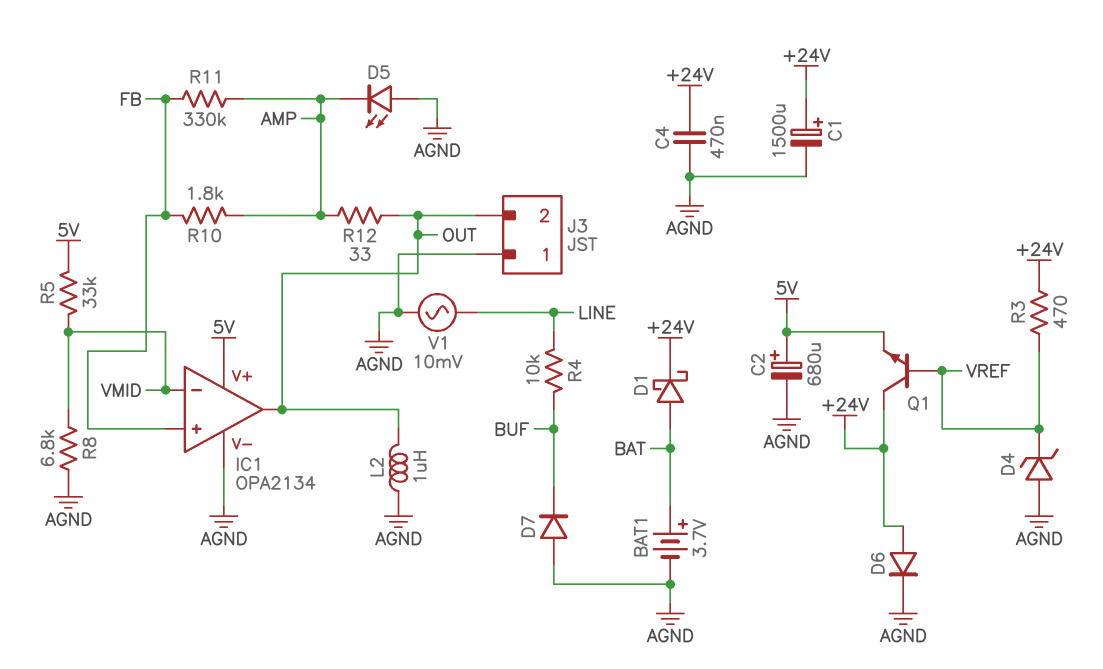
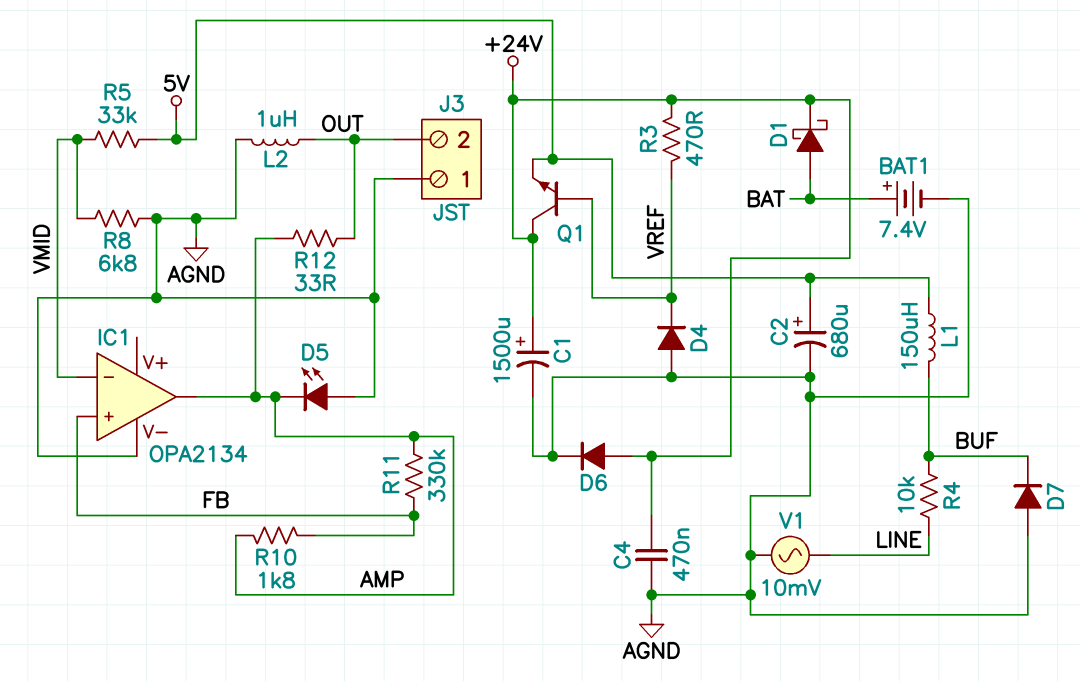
BAT1: 3.7V (plus BAT, minus AGND) -> 7.4V (plus BAT, minus AGND)
D4: zener (A AGND, K VREF) -> diode (A AGND, K VREF)
IC1 pin V+: 5V -> none
IC1 pin out: OUT -> AMP
L1: none -> 150uH (5V, BUF)

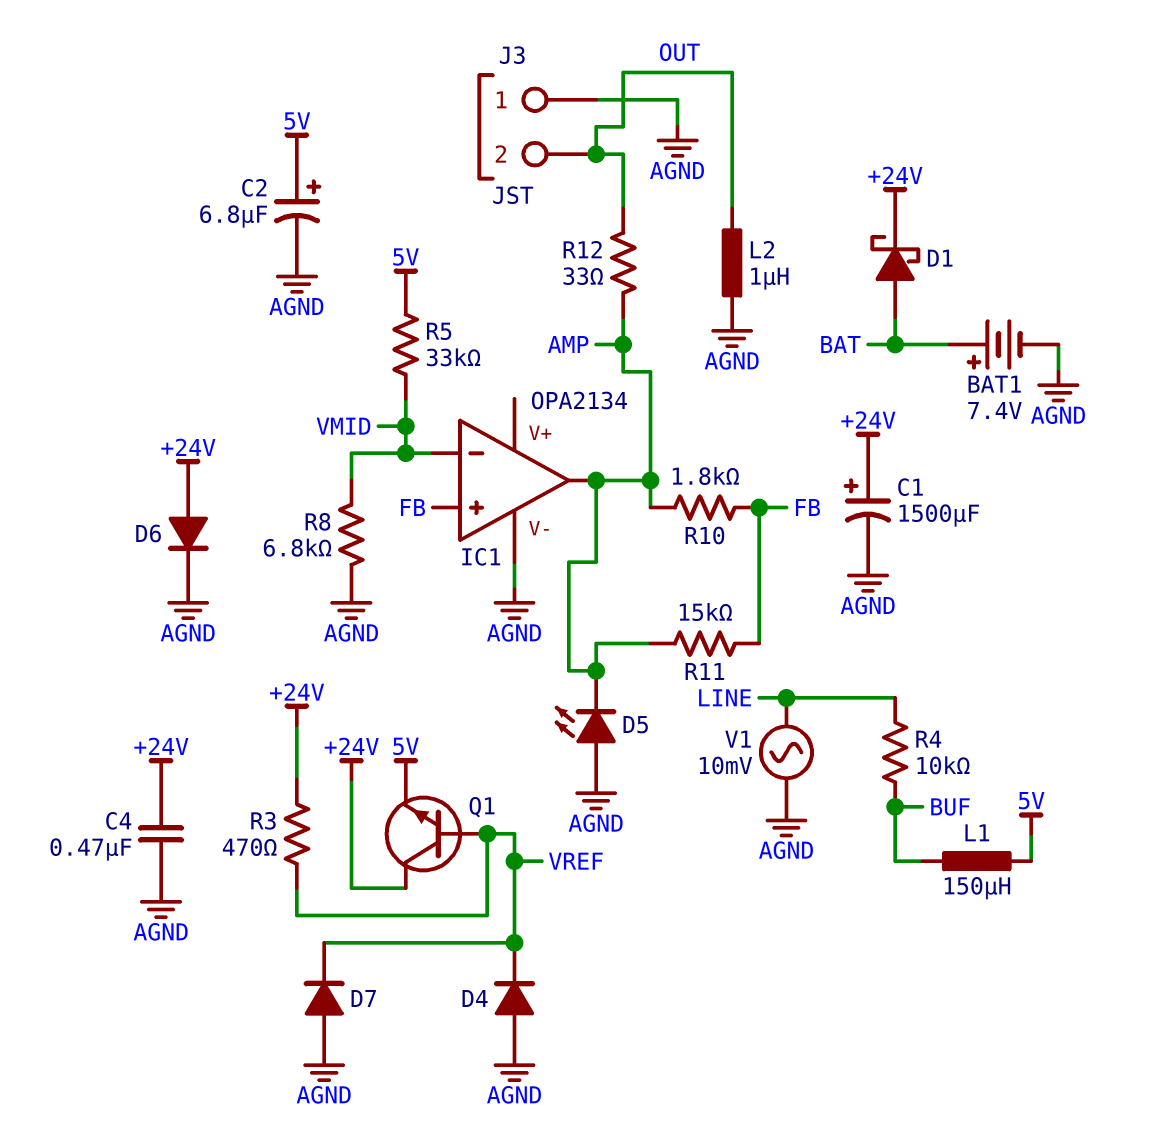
C2: 680uF (plus 5V, minus AGND) -> 6.8uF (plus 5V, minus AGND)
D7: diode (A AGND, K BUF) -> diode (A AGND, K VREF)
R11: 330k (AMP, FB) -> 15k (AMP, FB)

